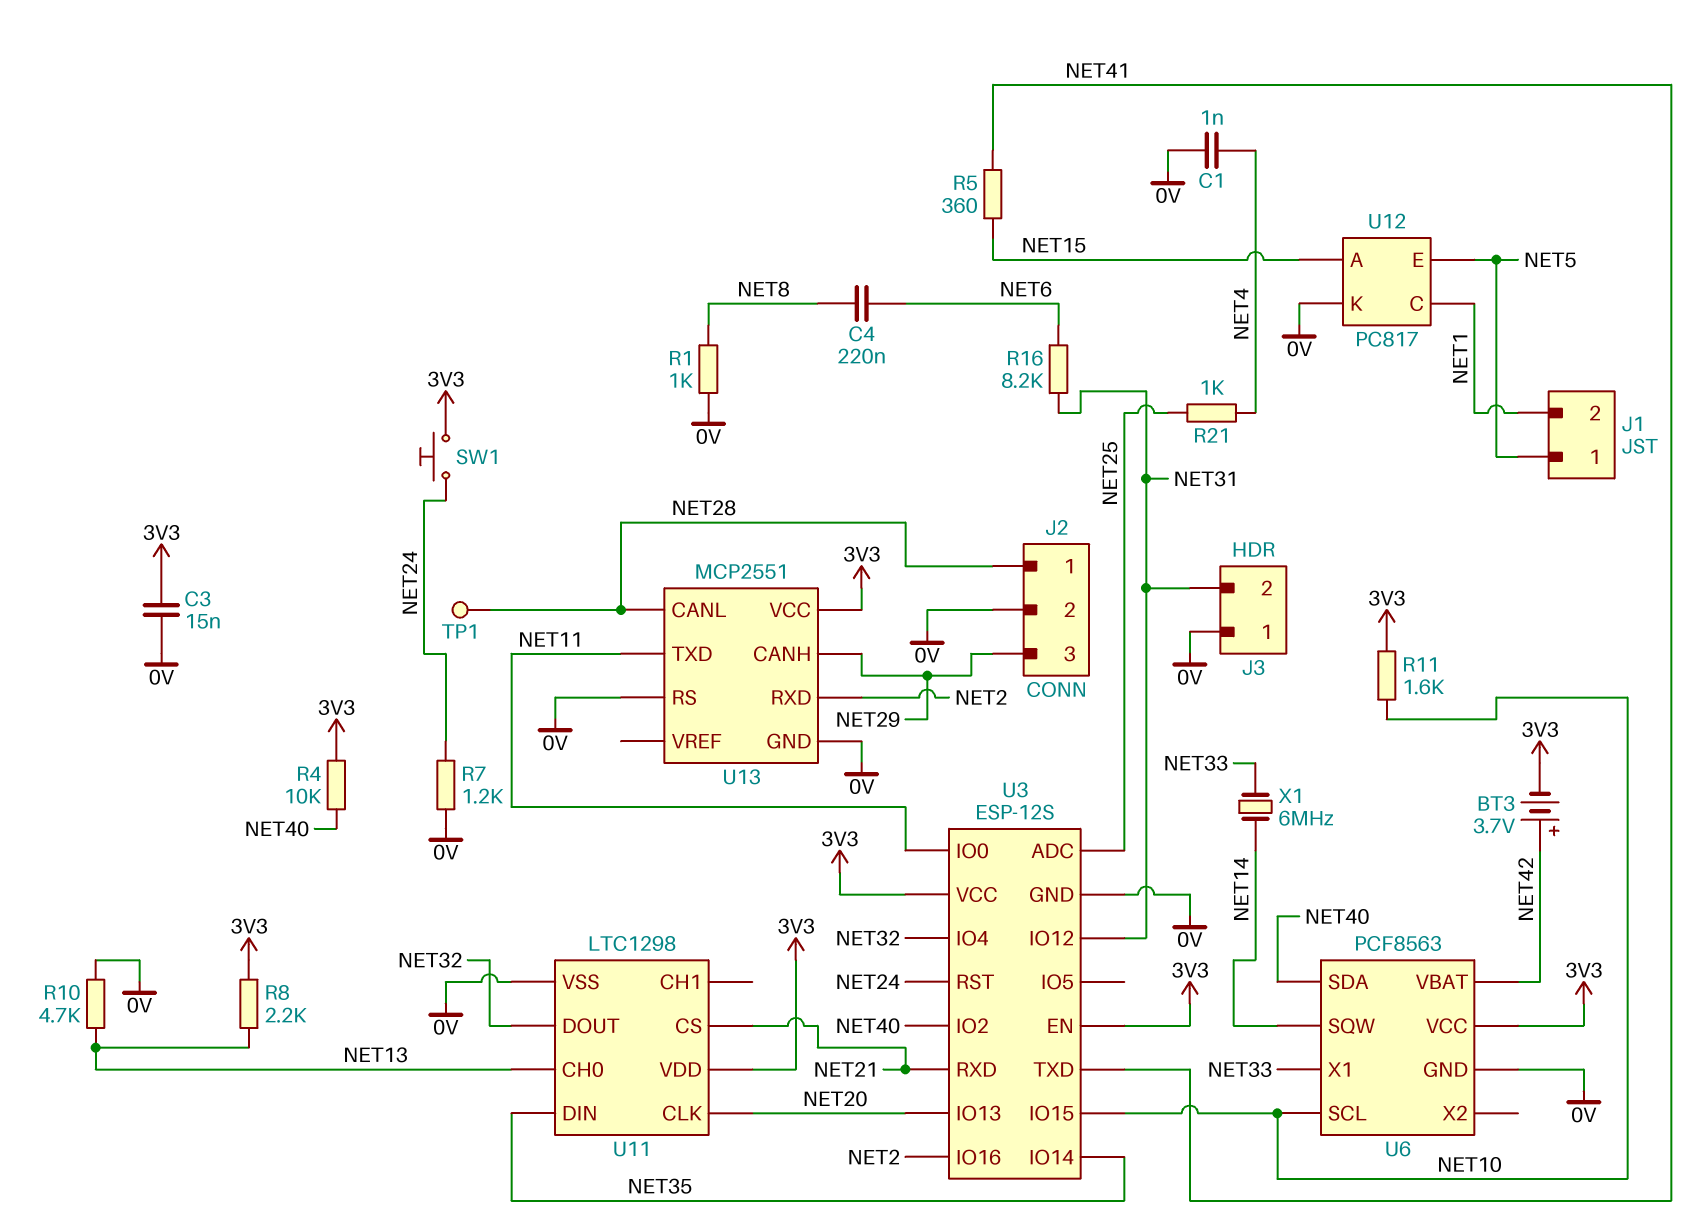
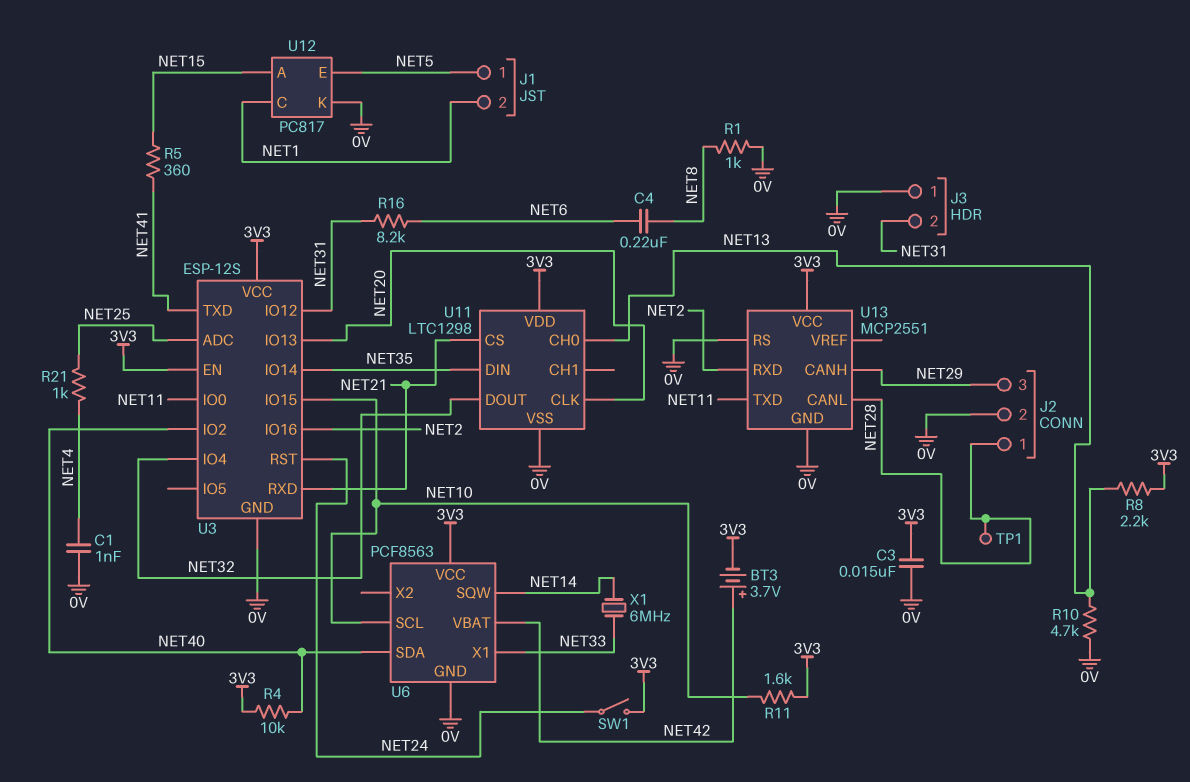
R7: 1.2k (0V, NET24) -> none
SW1: button (3V3, NET24) -> switch (3V3, NET24)

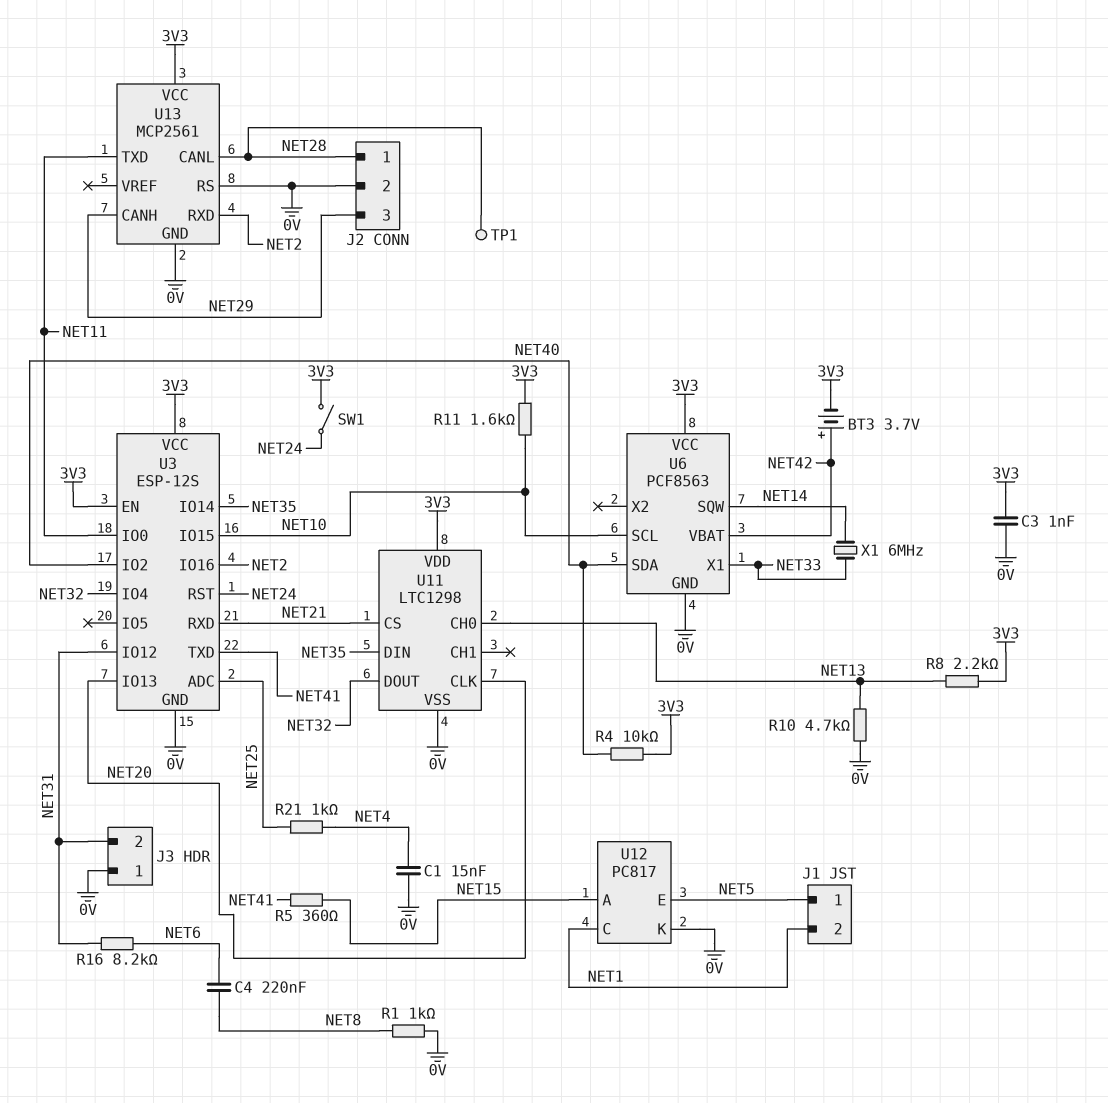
C1: 1nF (0V, NET4) -> 15nF (0V, NET4)
C3: 15nF (0V, 3V3) -> 1nF (0V, 3V3)
U13: MCP2551 -> MCP2561

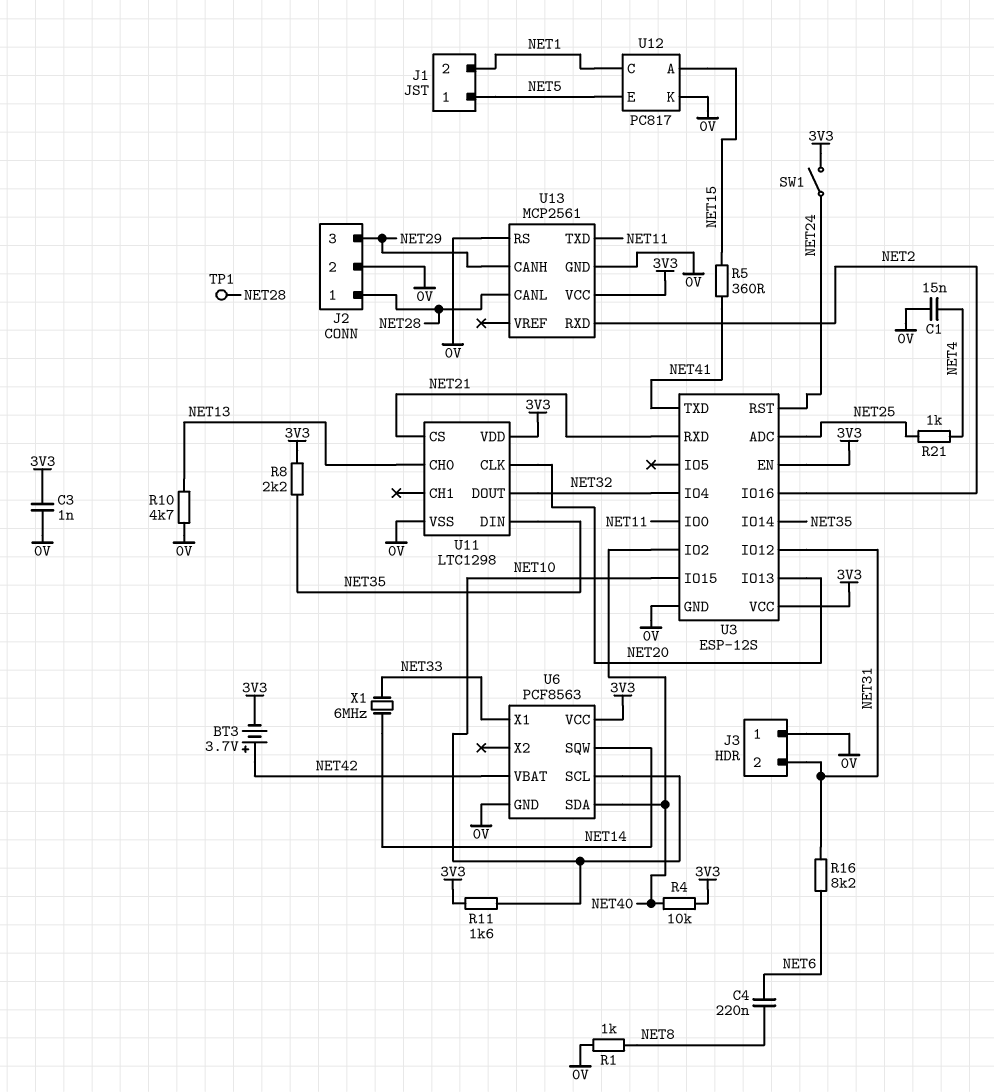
R8: 2.2k (3V3, NET13) -> 2.2k (3V3, NET35)

